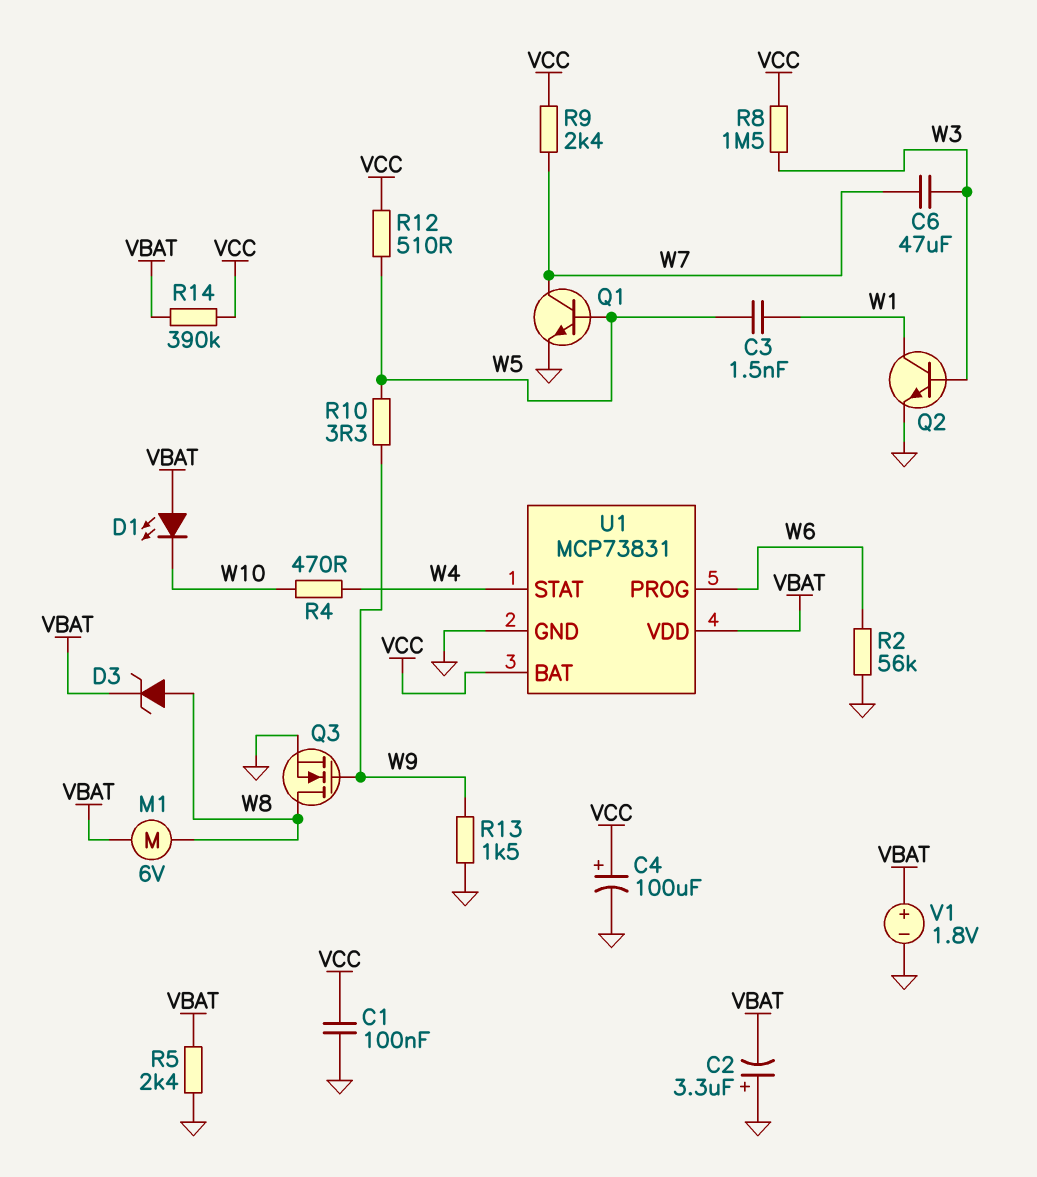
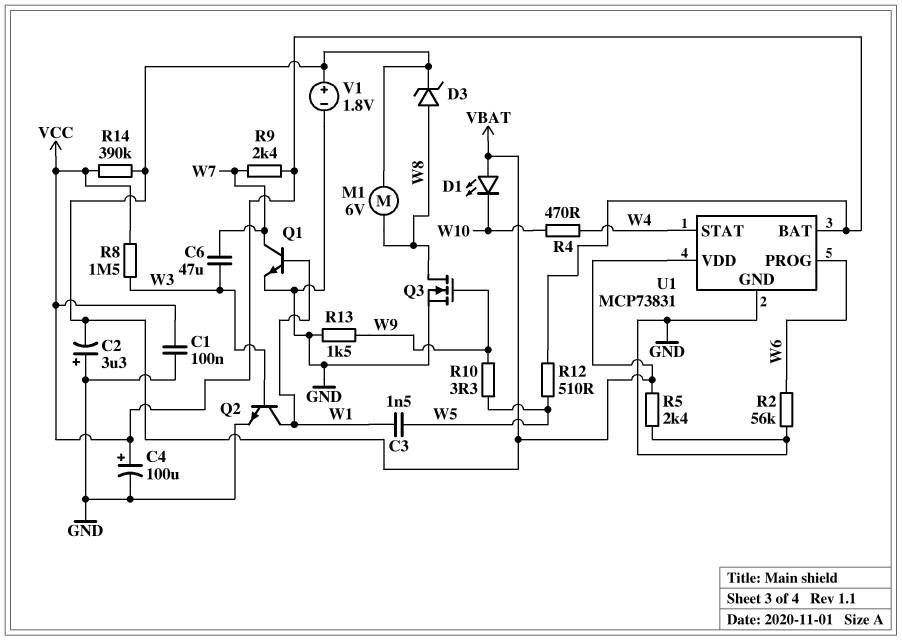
Q1: NPN (B W5, C W7, E GND) -> NPN (B W1, C W7, E GND)

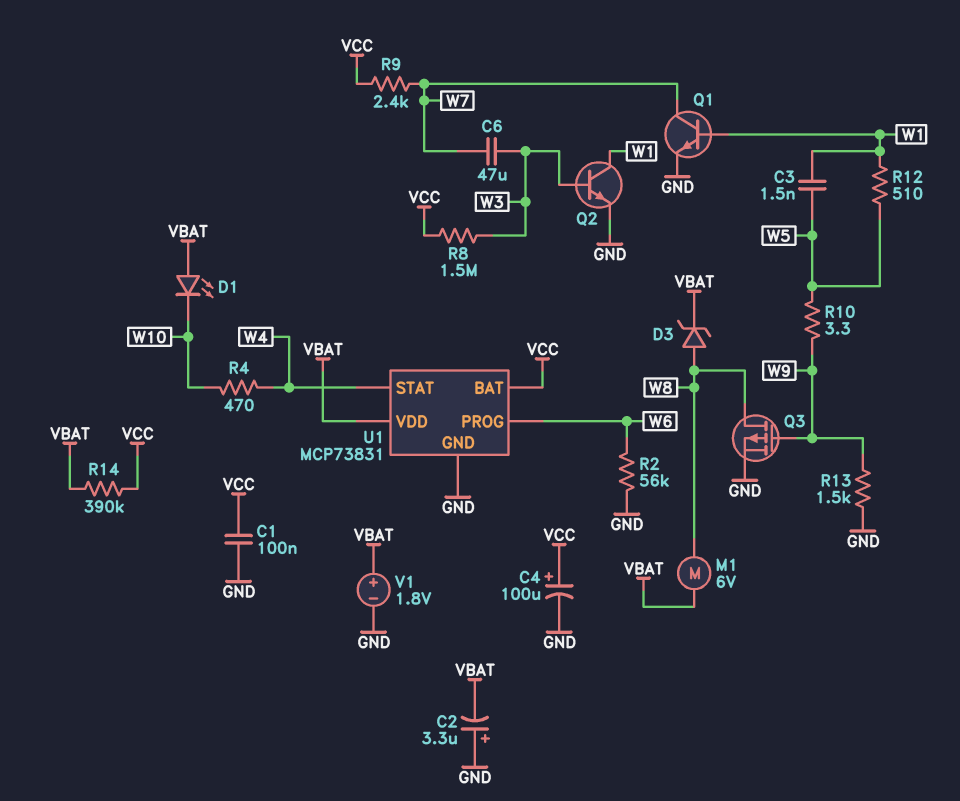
Q3: NMOS (G W9, D W8, S GND) -> PMOS (G W9, D W8, S GND)
R5: 2.4k (GND, VBAT) -> none
R12: 510 (VCC, W5) -> 510 (W1, W5)

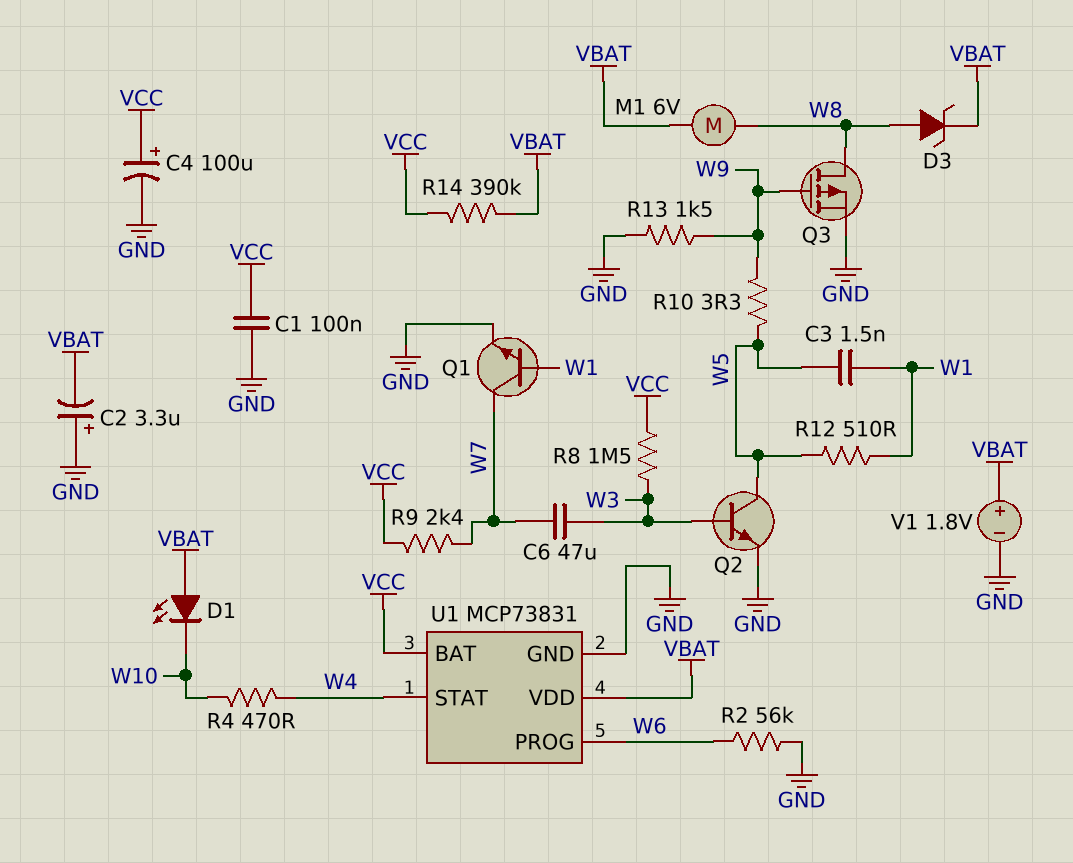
Q2: NPN (B W3, C W1, E GND) -> NPN (B W3, C W5, E GND)

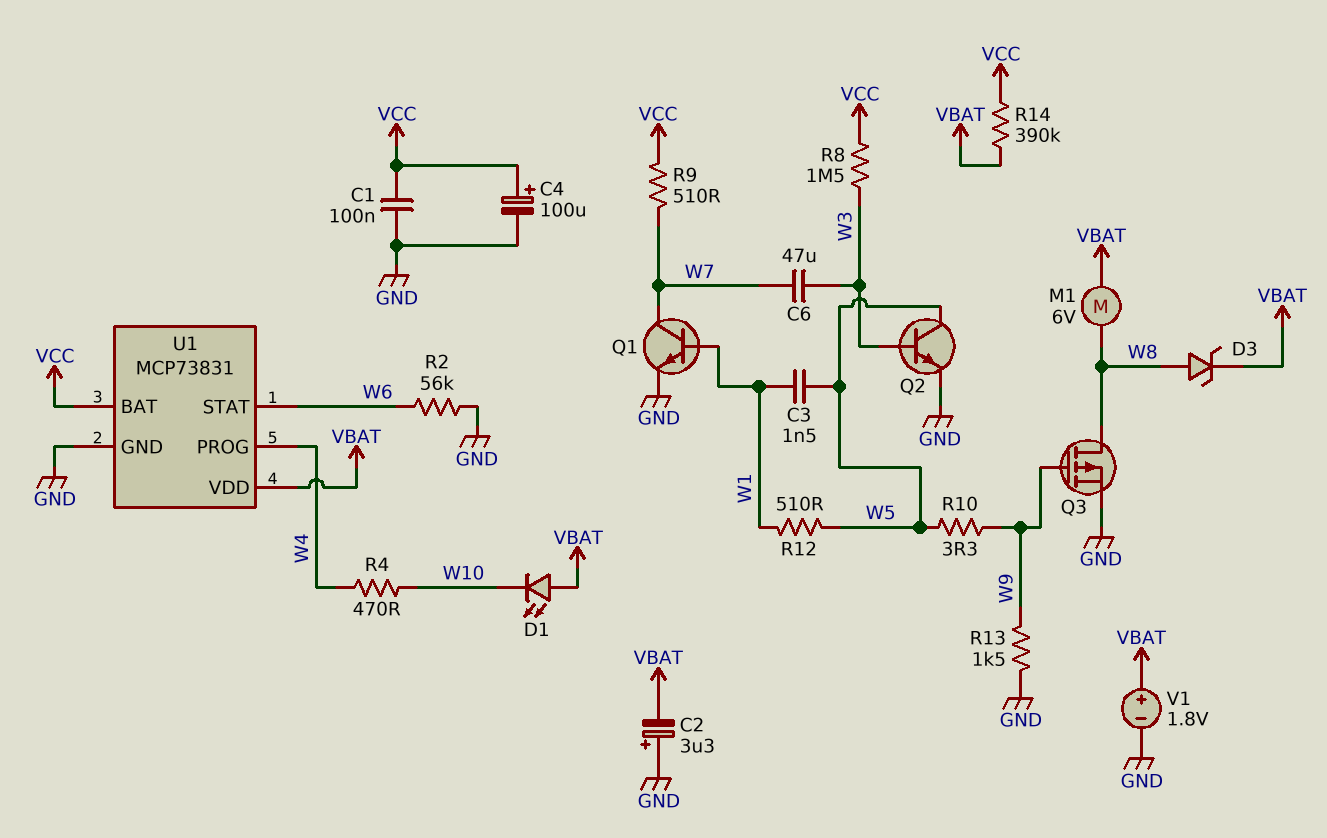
R9: 2.4k (VCC, W7) -> 510 (VCC, W7)
U1 pin PROG: W6 -> W4
U1 pin STAT: W4 -> W6

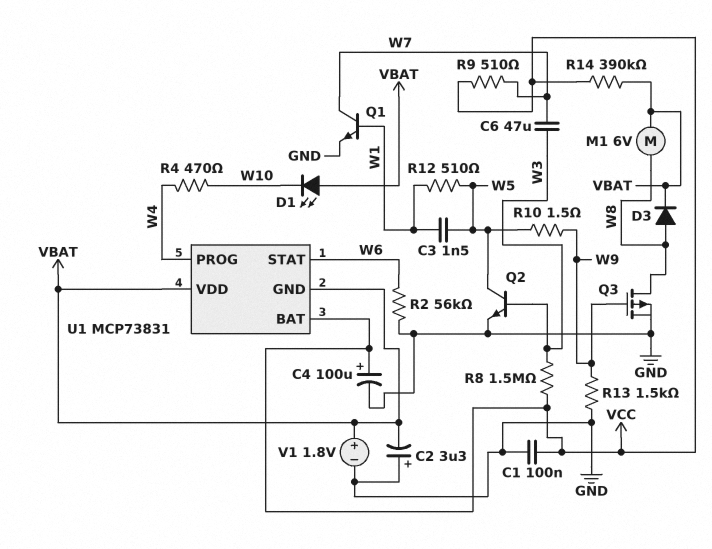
D3: zener (A W8, K VBAT) -> diode (A W8, K VBAT)
R10: 3.3 (W5, W9) -> 1.5 (W5, W9)
U1 pin GND: GND -> VBAT

